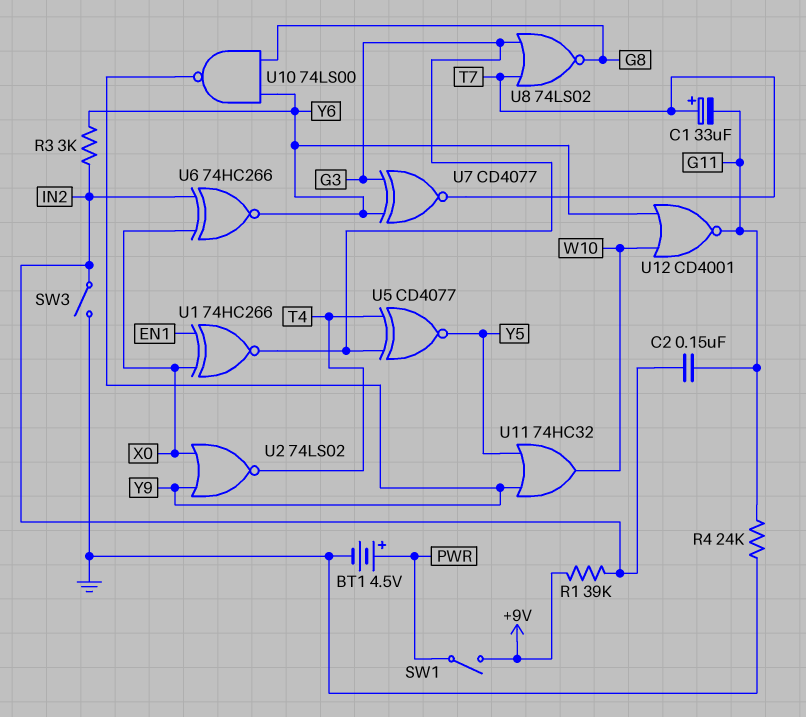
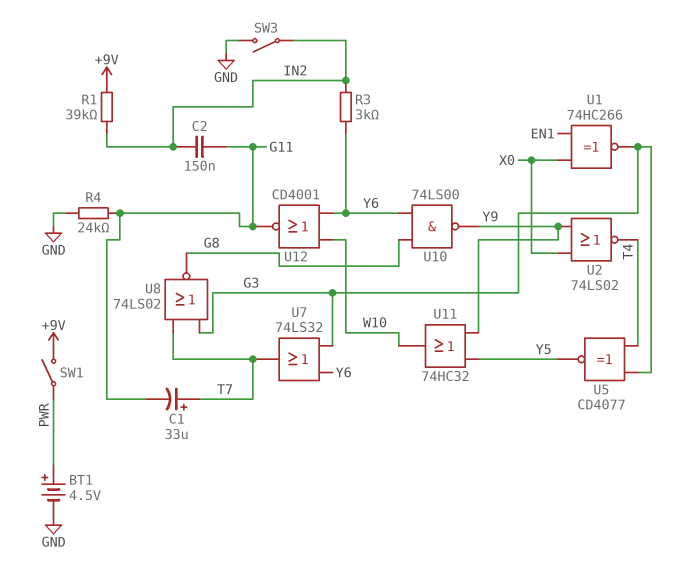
U6: XNOR 74HC266 (in IN2, in X0, out Y6) -> none
U7: XNOR CD4077 (in G3, in Y6, out T7) -> OR 74LS32 (in G3, in Y6, out T7)

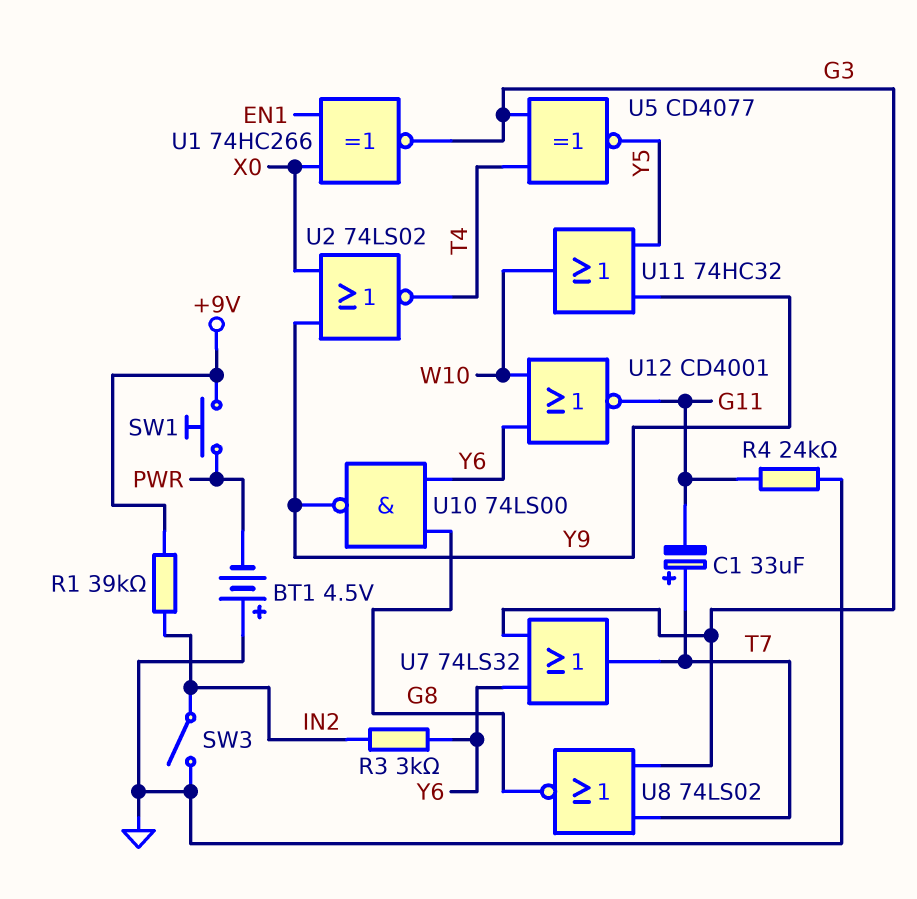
BT1: 4.5V (plus PWR, minus GND) -> 4.5V (plus GND, minus PWR)
C2: 150nF (G11, IN2) -> none
SW1: switch (+9V, PWR) -> button (+9V, PWR)

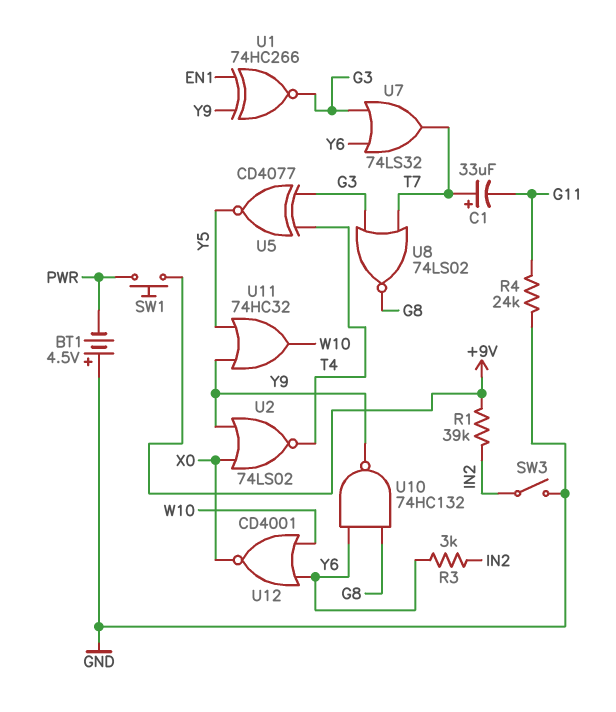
U1: XNOR 74HC266 (in EN1, in X0, out G3) -> XNOR 74HC266 (in EN1, in Y9, out G3)
U10: NAND 74LS00 (in G8, in Y6, out Y9) -> NAND 74HC132 (in G8, in Y6, out Y9)
U12: NOR CD4001 (in W10, in Y6, out G11) -> NOR CD4001 (in W10, in Y6, out X0)

